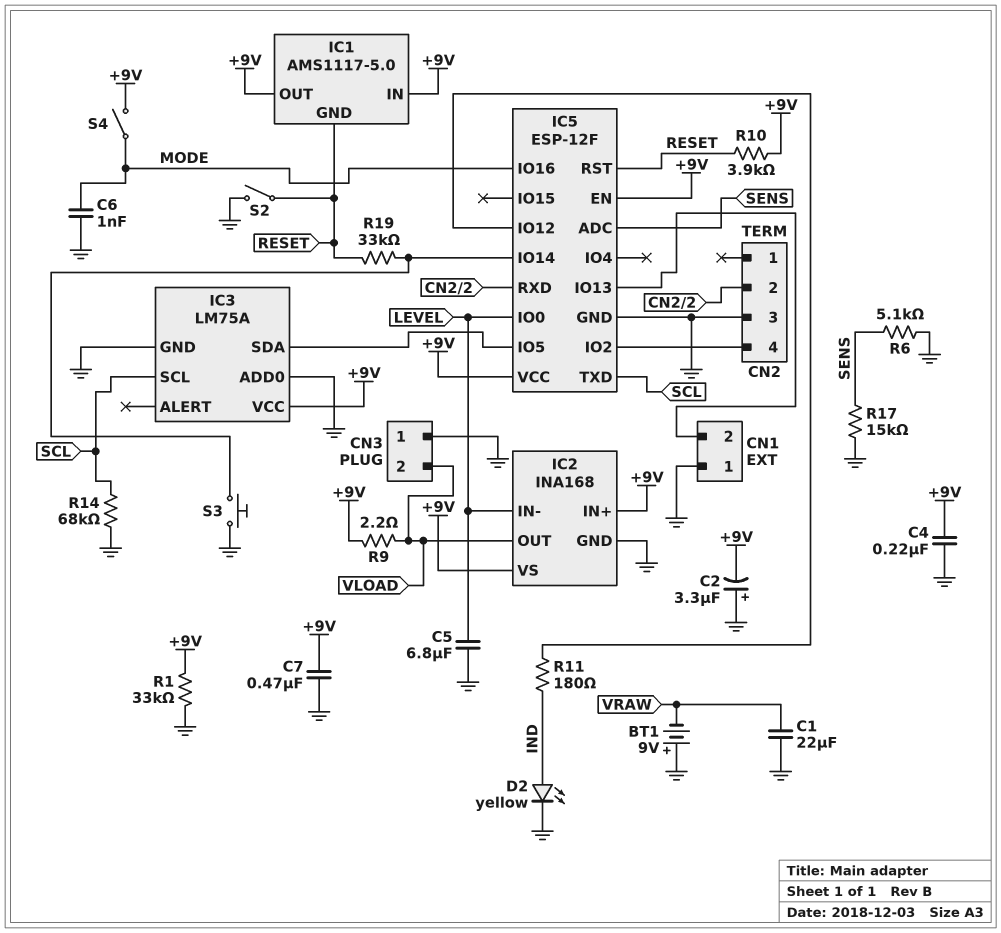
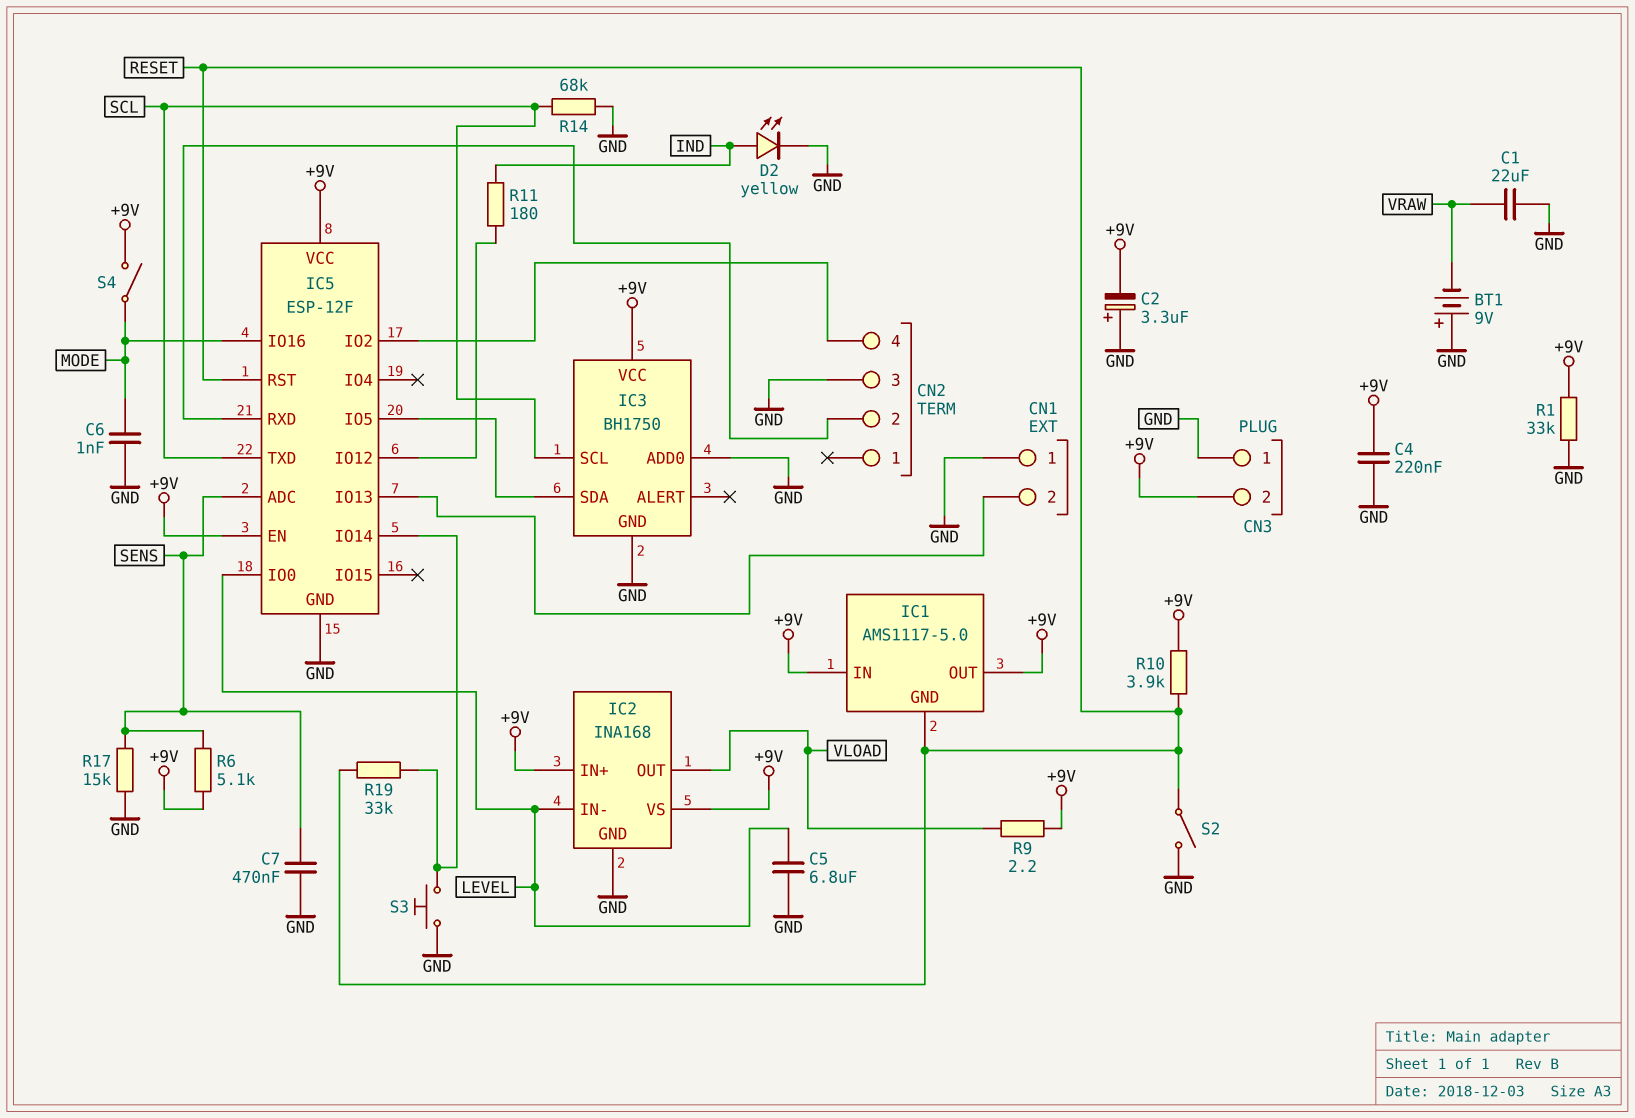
C7: 470nF (+9V, GND) -> 470nF (GND, SENS)
CN3 pin 2: VLOAD -> +9V
IC3: LM75A -> BH1750
R6: 5.1k (GND, SENS) -> 5.1k (+9V, SENS)

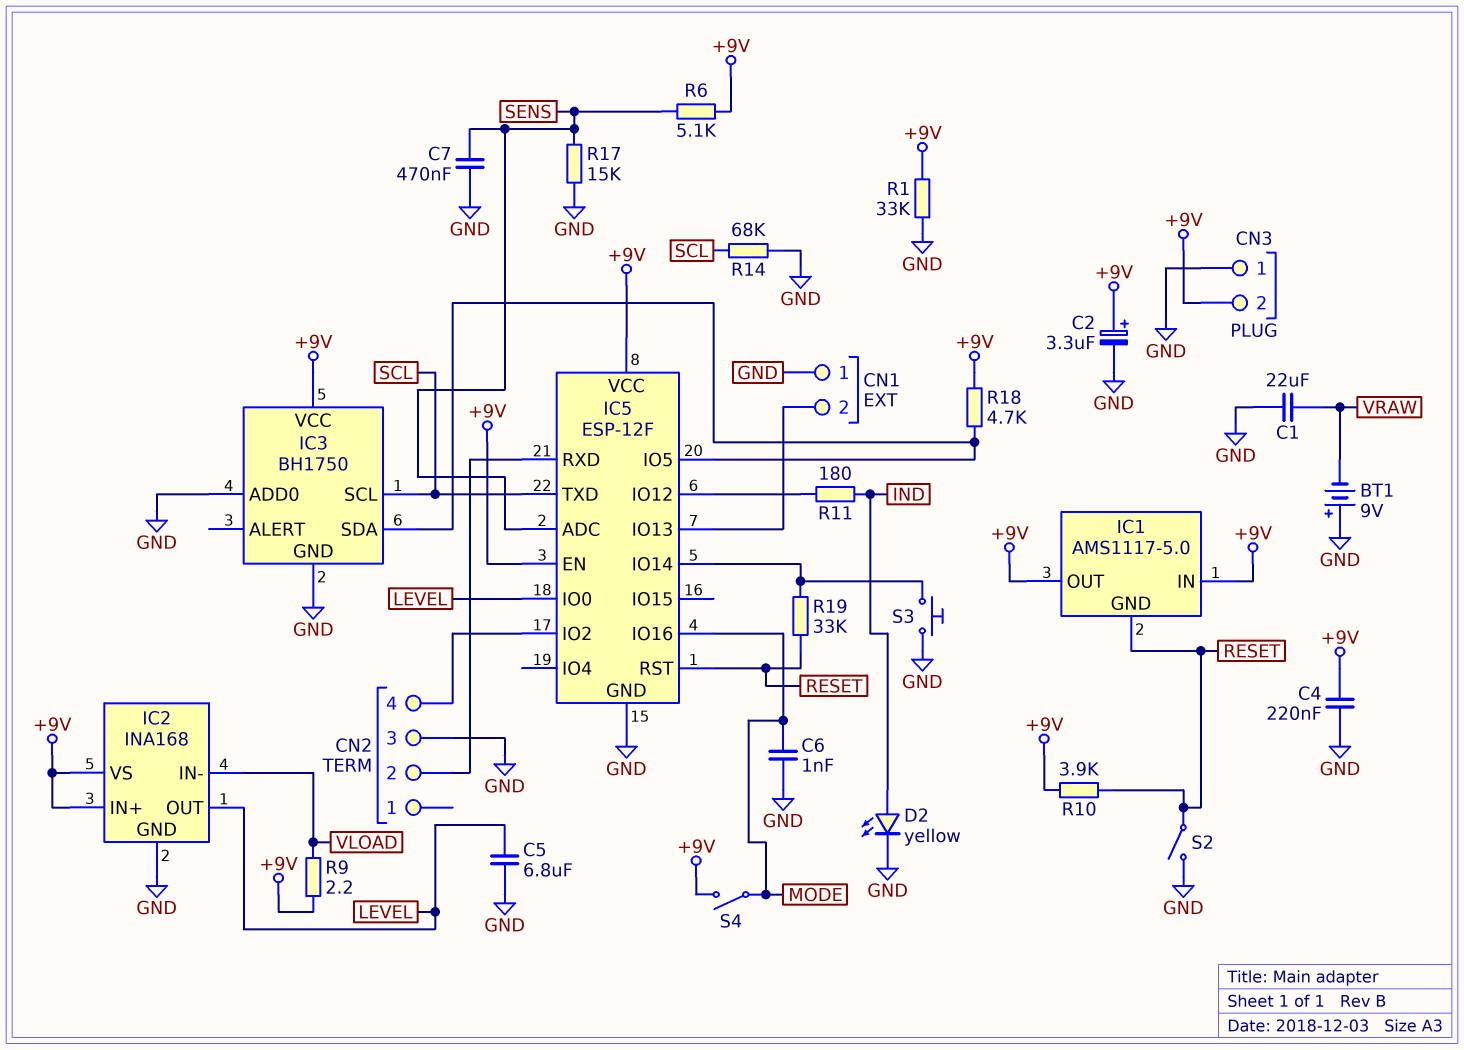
C2: 3.3uF (plus GND, minus +9V) -> 3.3uF (plus +9V, minus GND)
IC2 pin IN-: LEVEL -> VLOAD
IC2 pin OUT: VLOAD -> LEVEL
R18: none -> 4.7k (+9V, IC3/SDA)

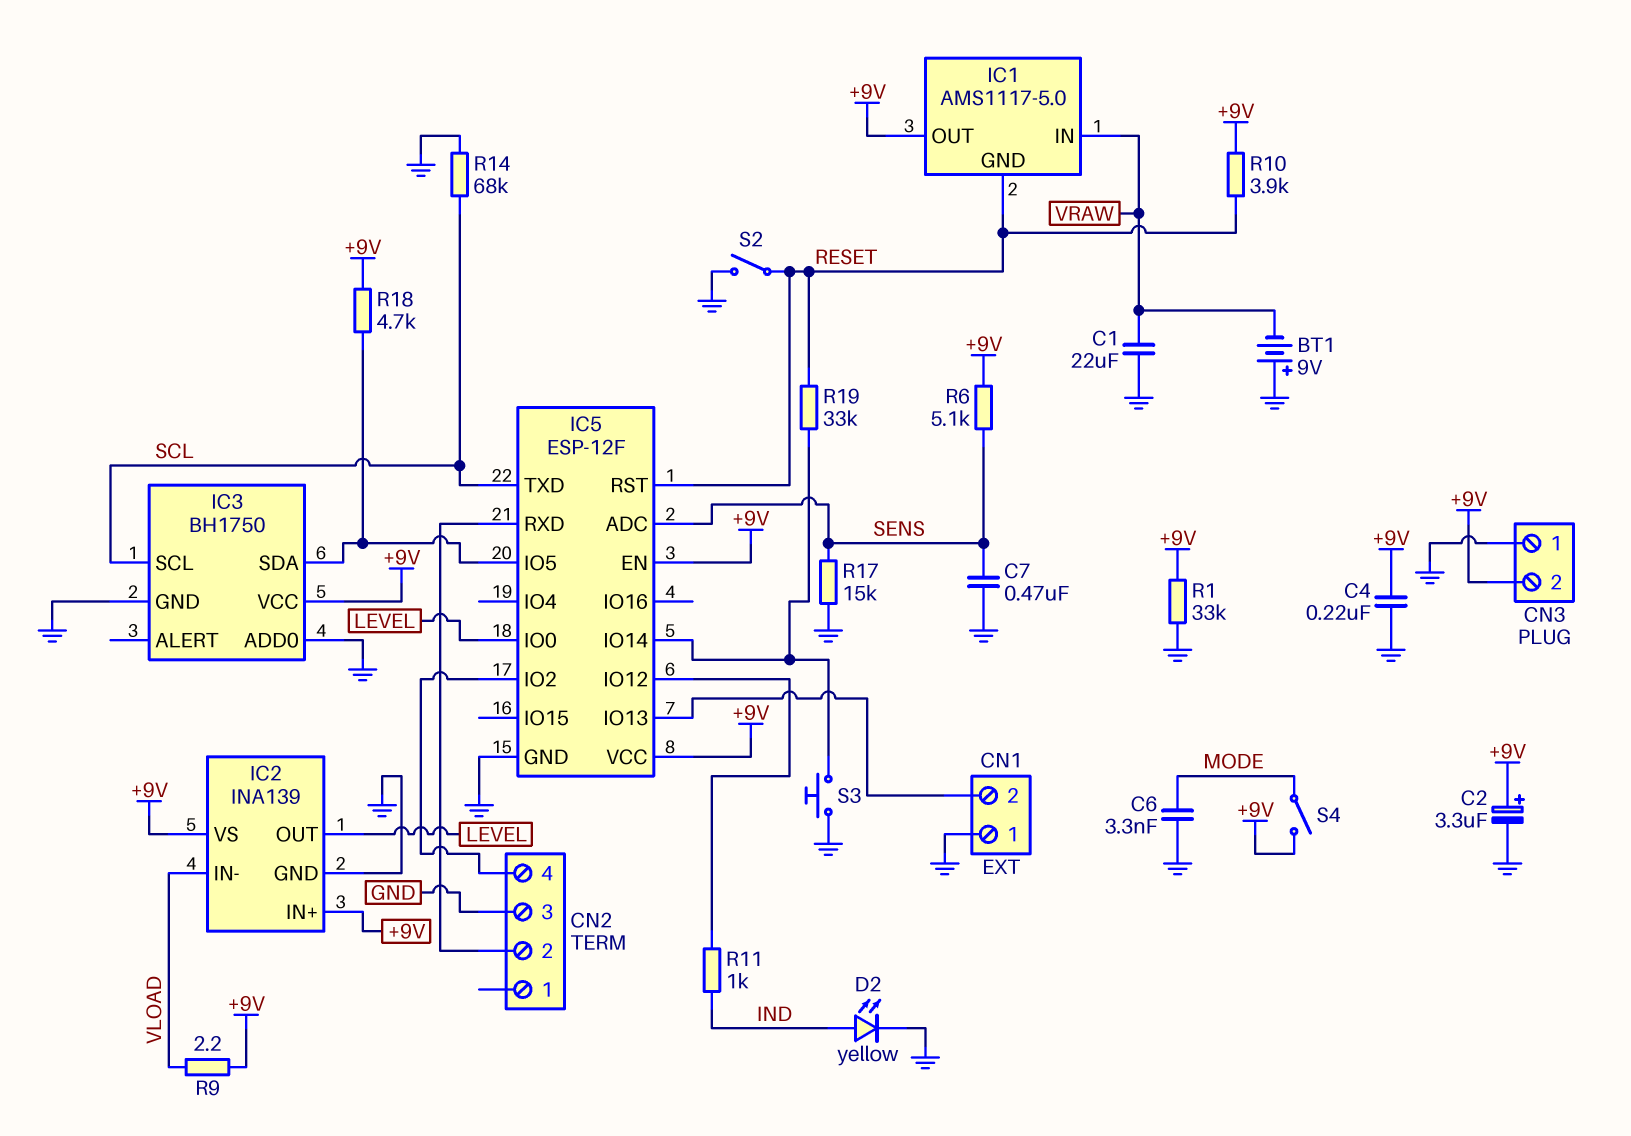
C5: 6.8uF (GND, LEVEL) -> none
C6: 1nF (GND, MODE) -> 3.3nF (GND, MODE)
IC1 pin IN: +9V -> VRAW
IC2: INA168 -> INA139
IC5 pin IO16: MODE -> none
R11: 180 (IC5/IO12, IND) -> 1k (IC5/IO12, IND)

